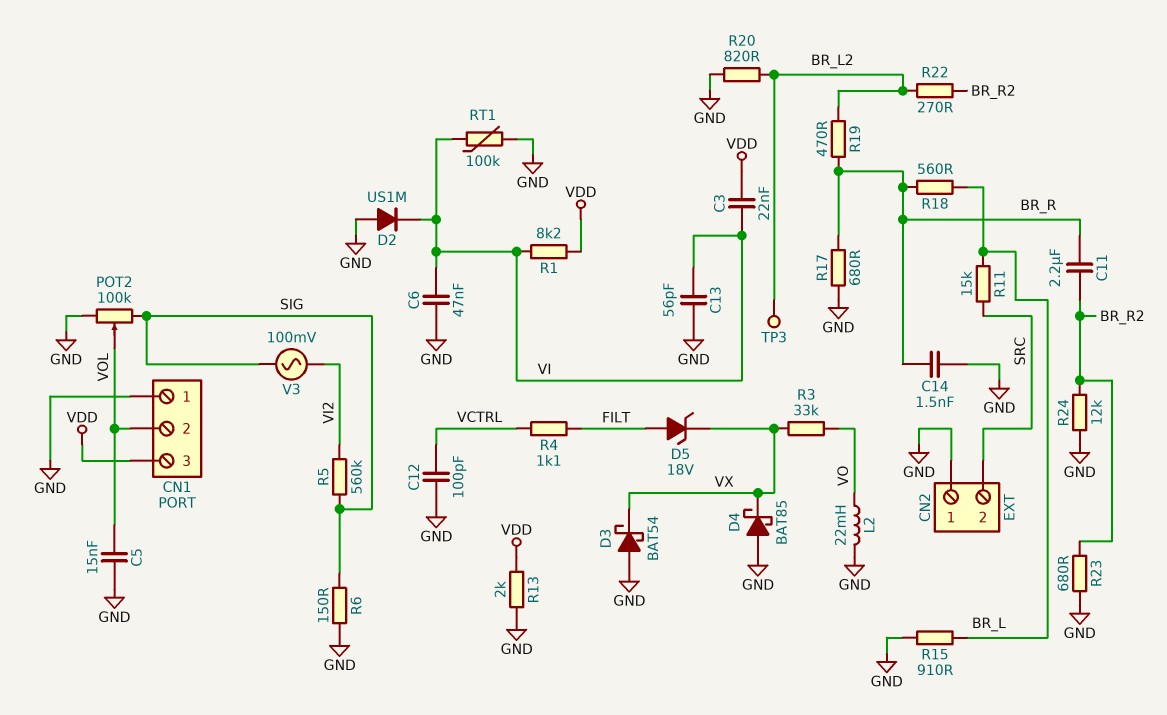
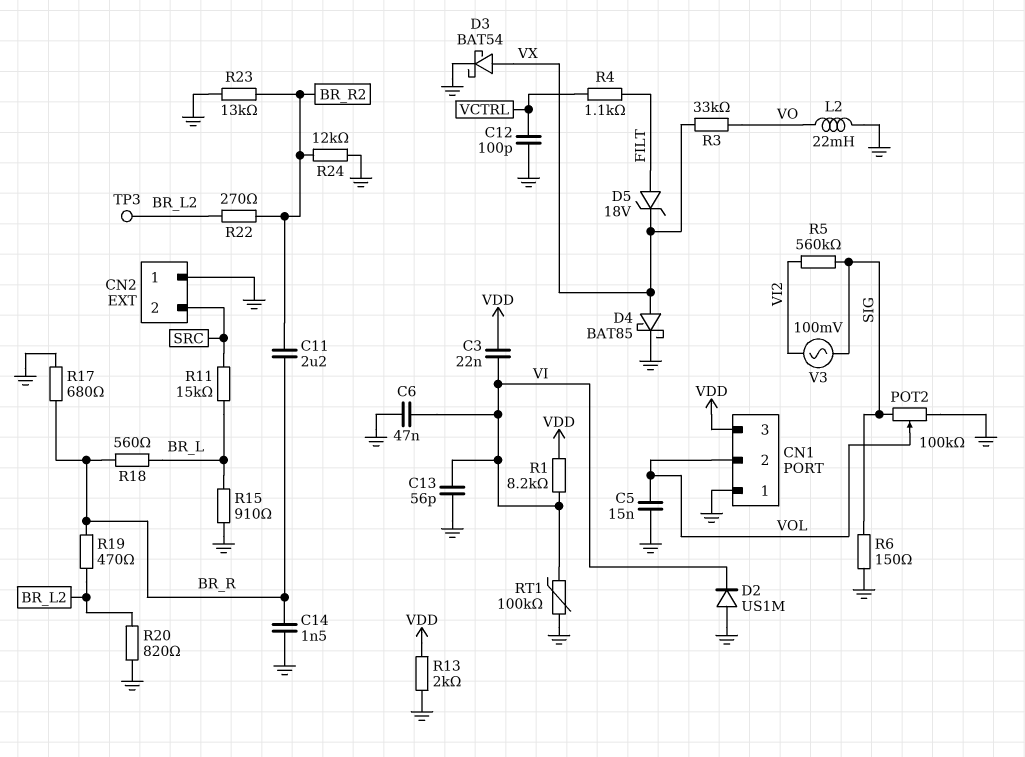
D3: schottky BAT54 (A GND, K VX) -> schottky BAT54 (A VX, K GND)
D4: schottky BAT85 (A GND, K VX) -> schottky BAT85 (A VX, K GND)
R23: 680 (BR_R2, GND) -> 13k (BR_R2, GND)

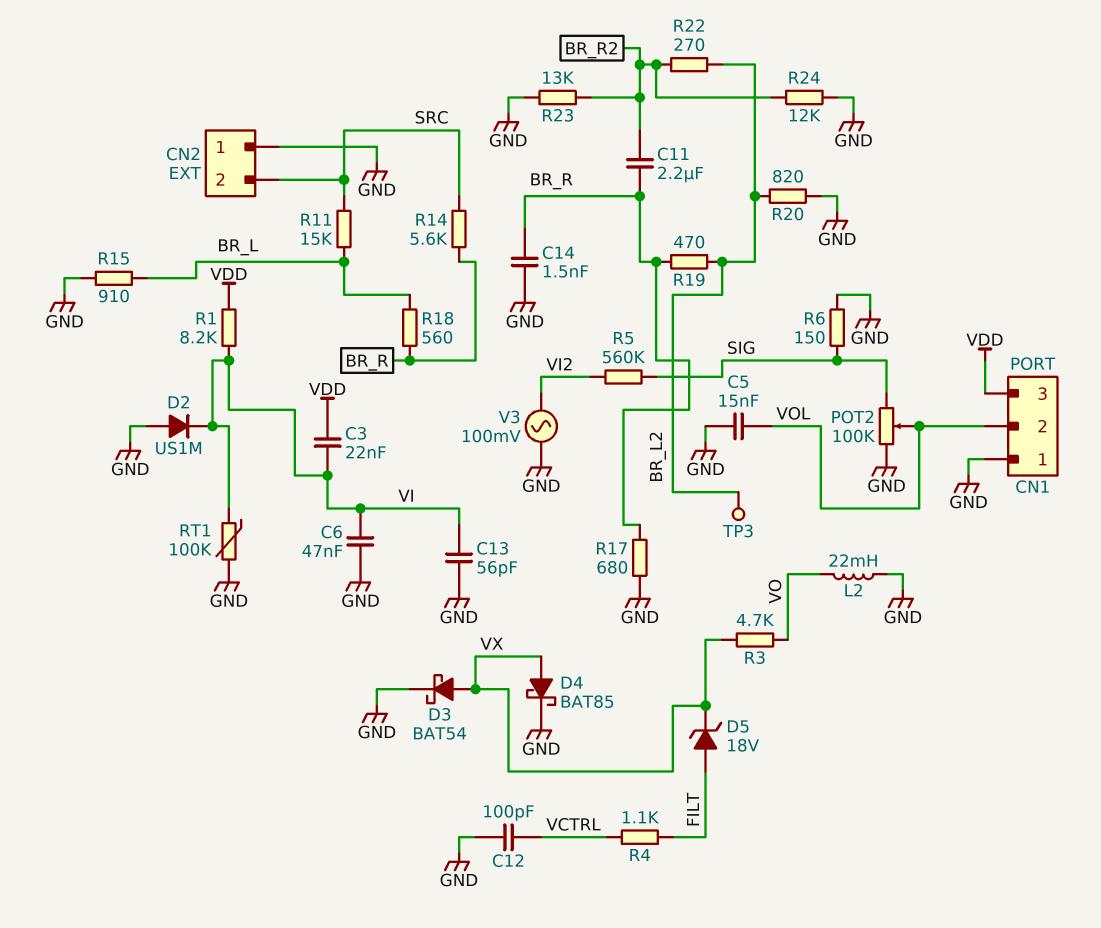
R3: 33k (VO, VX) -> 4.7k (VO, VX)
R13: 2k (GND, VDD) -> none
R14: none -> 5.6k (BR_R, SRC)
V3: AC 100mV (SIG, VI2) -> AC 100mV (GND, VI2)

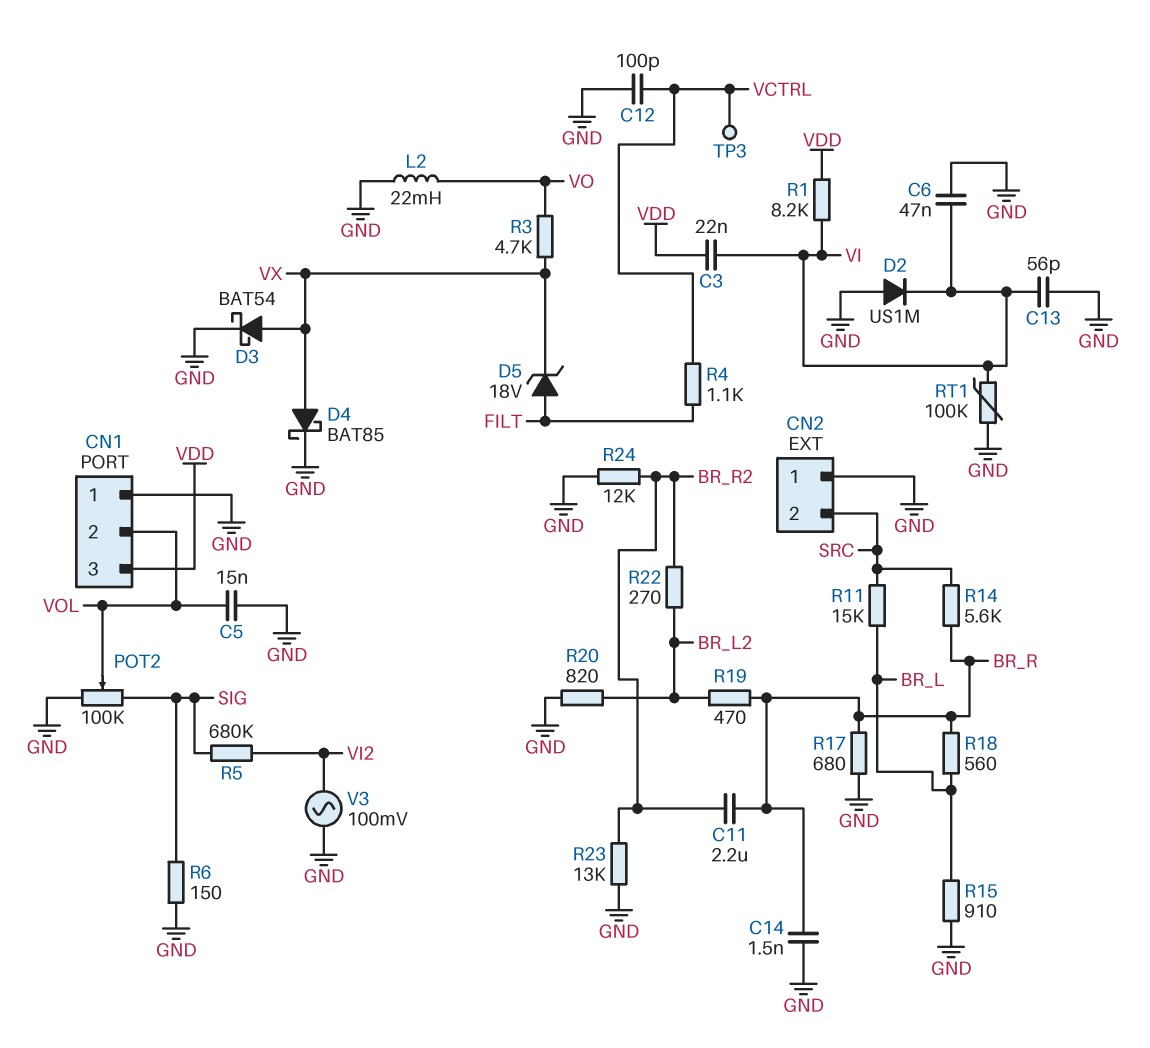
R5: 560k (SIG, VI2) -> 680k (SIG, VI2)
TP3: test point (BR_L2) -> test point (VCTRL)

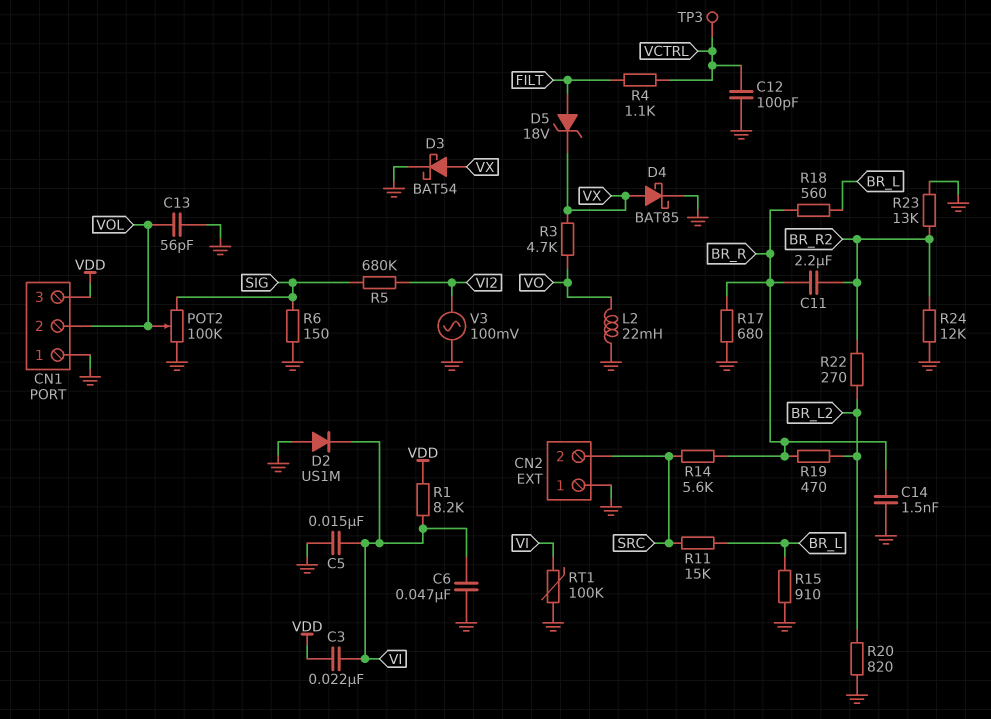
C5: 15nF (GND, VOL) -> 15nF (GND, VI)
C13: 56pF (GND, VI) -> 56pF (GND, VOL)

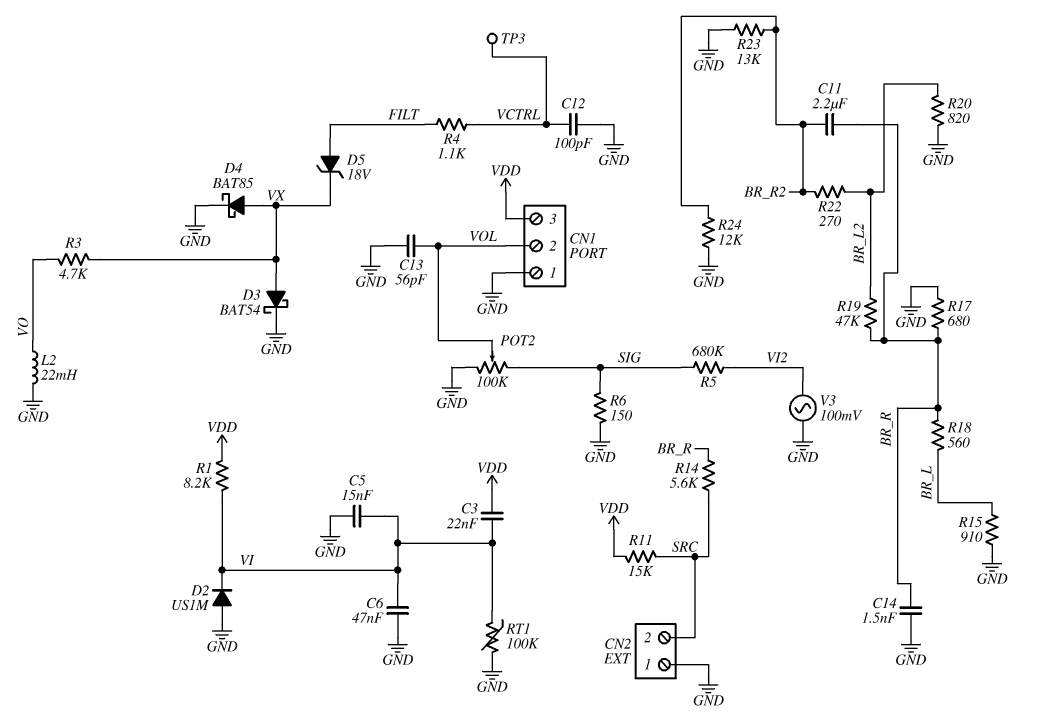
R11: 15k (BR_L, SRC) -> 15k (SRC, VDD)
R19: 470 (BR_L2, BR_R) -> 47k (BR_L2, BR_R)

